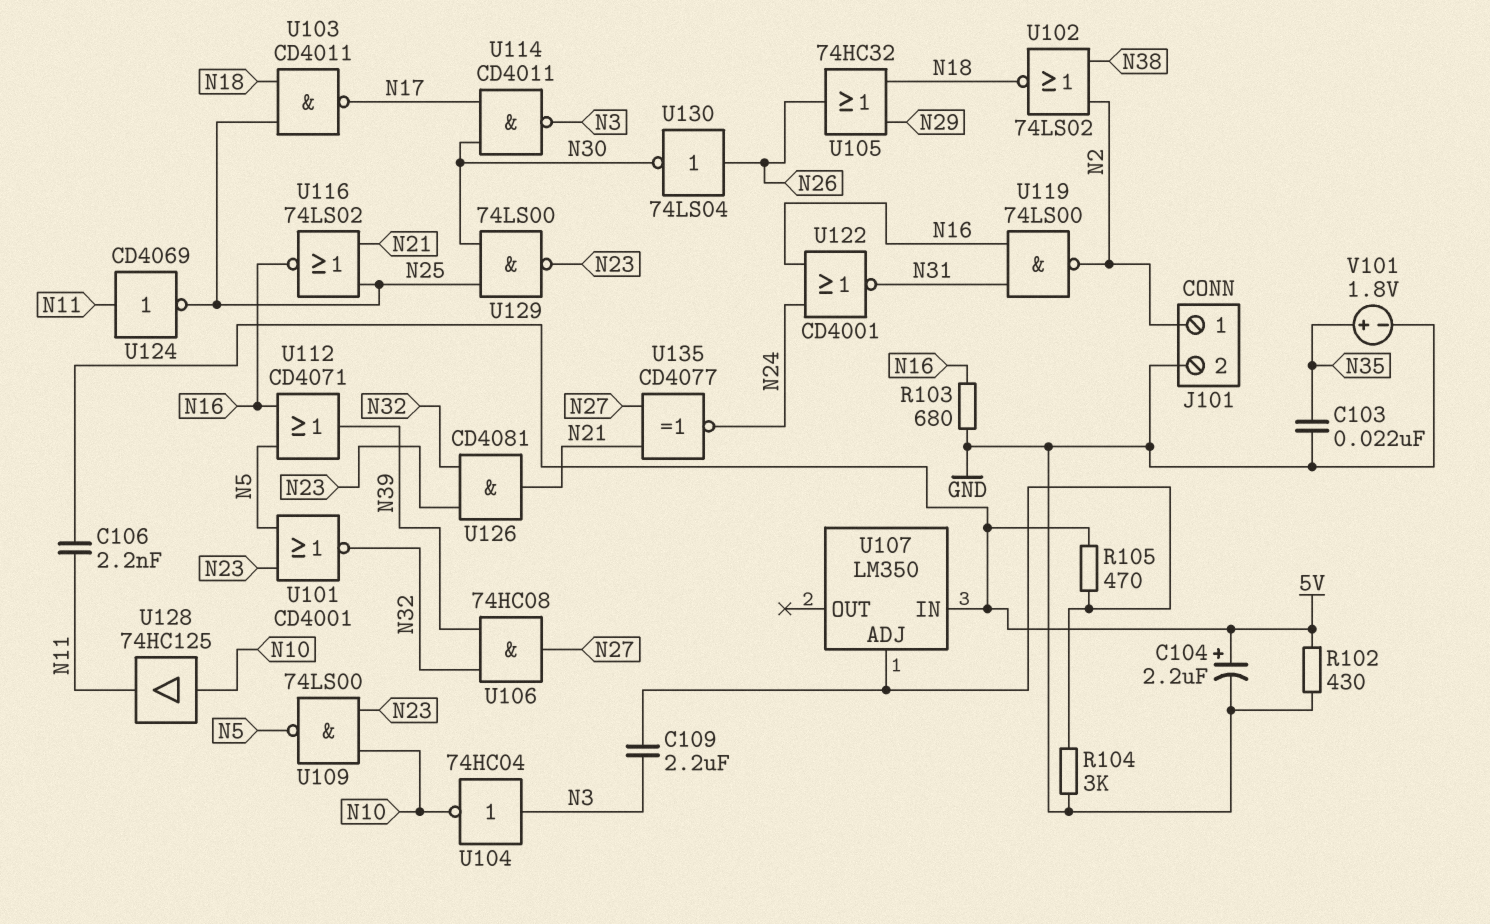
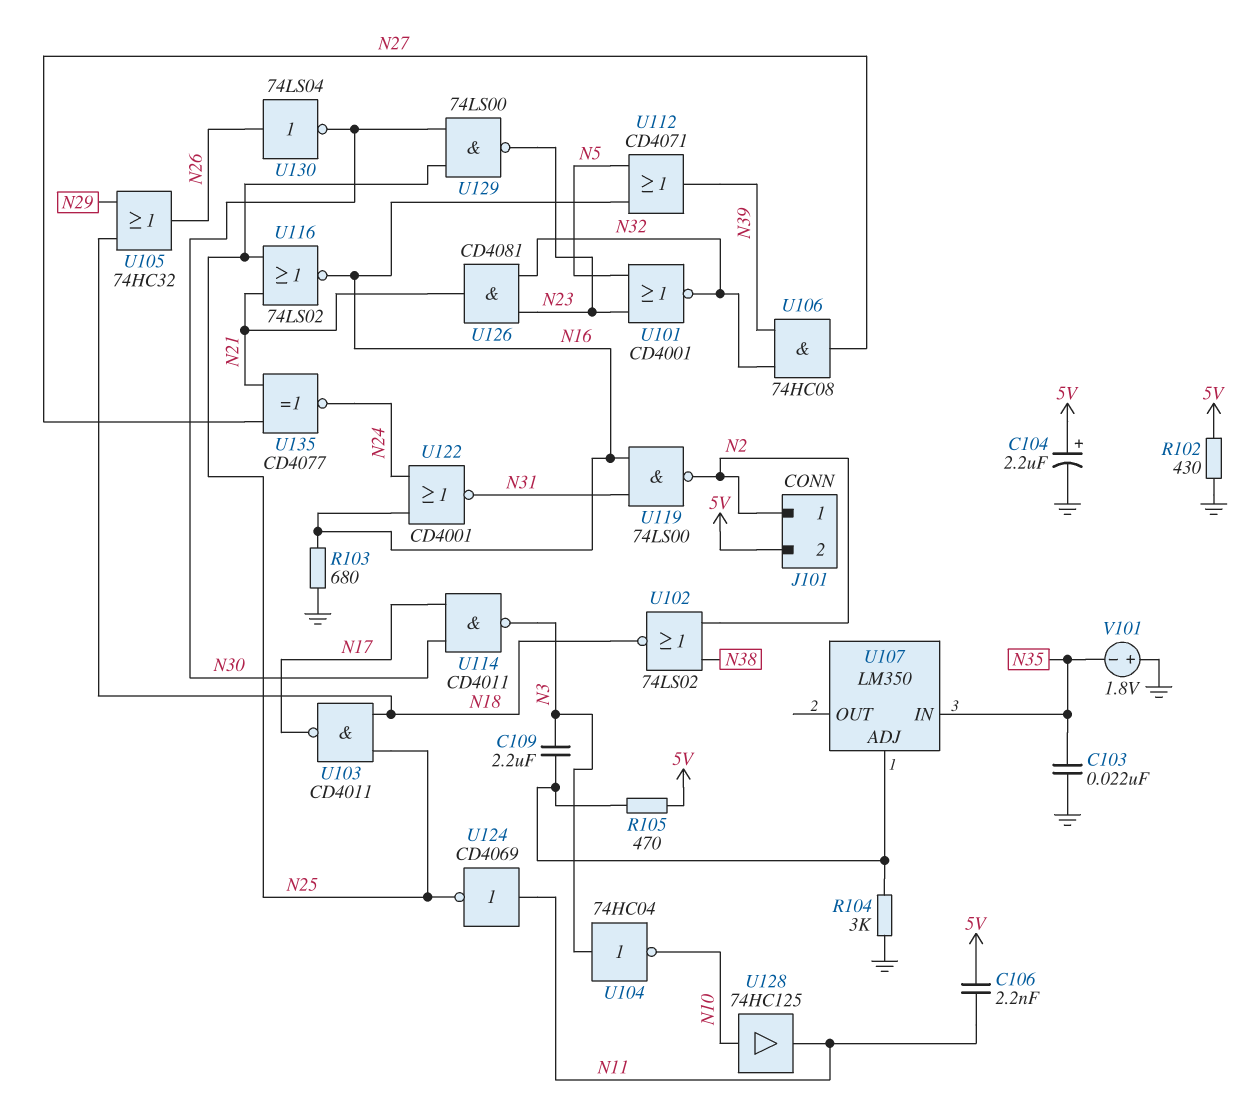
J101 pin 2: GND -> 5V
U107 pin IN: 5V -> N35
U109: NAND 74LS00 (in N10, in N23, out N5) -> none
V101: 1.8V (plus N35, minus GND) -> 1.8V (plus GND, minus N35)

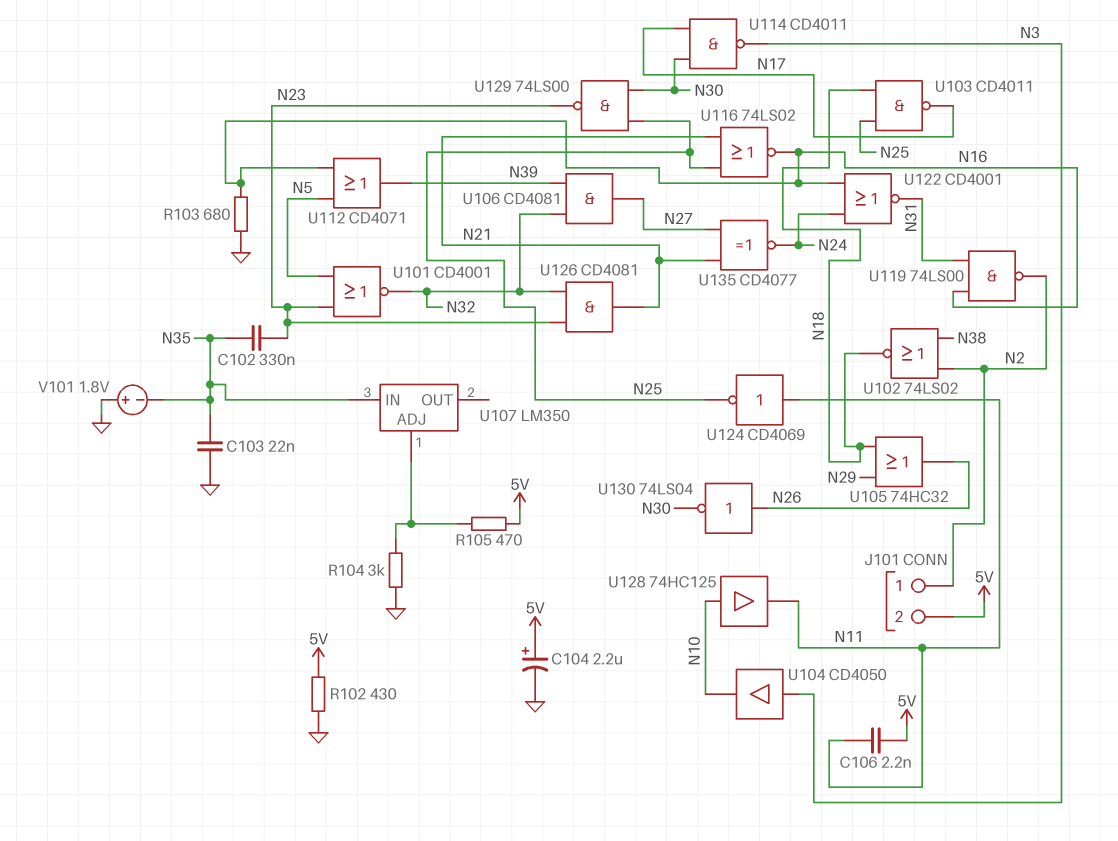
C102: none -> 330nF (N23, N35)
C109: 2.2uF (N3, U107/ADJ) -> none
U104: NOT 74HC04 (in N3, out N10) -> buffer CD4050 (in N3, out N10)
U106: AND 74HC08 (in N32, in N39, out N27) -> AND CD4081 (in N32, in N39, out N27)

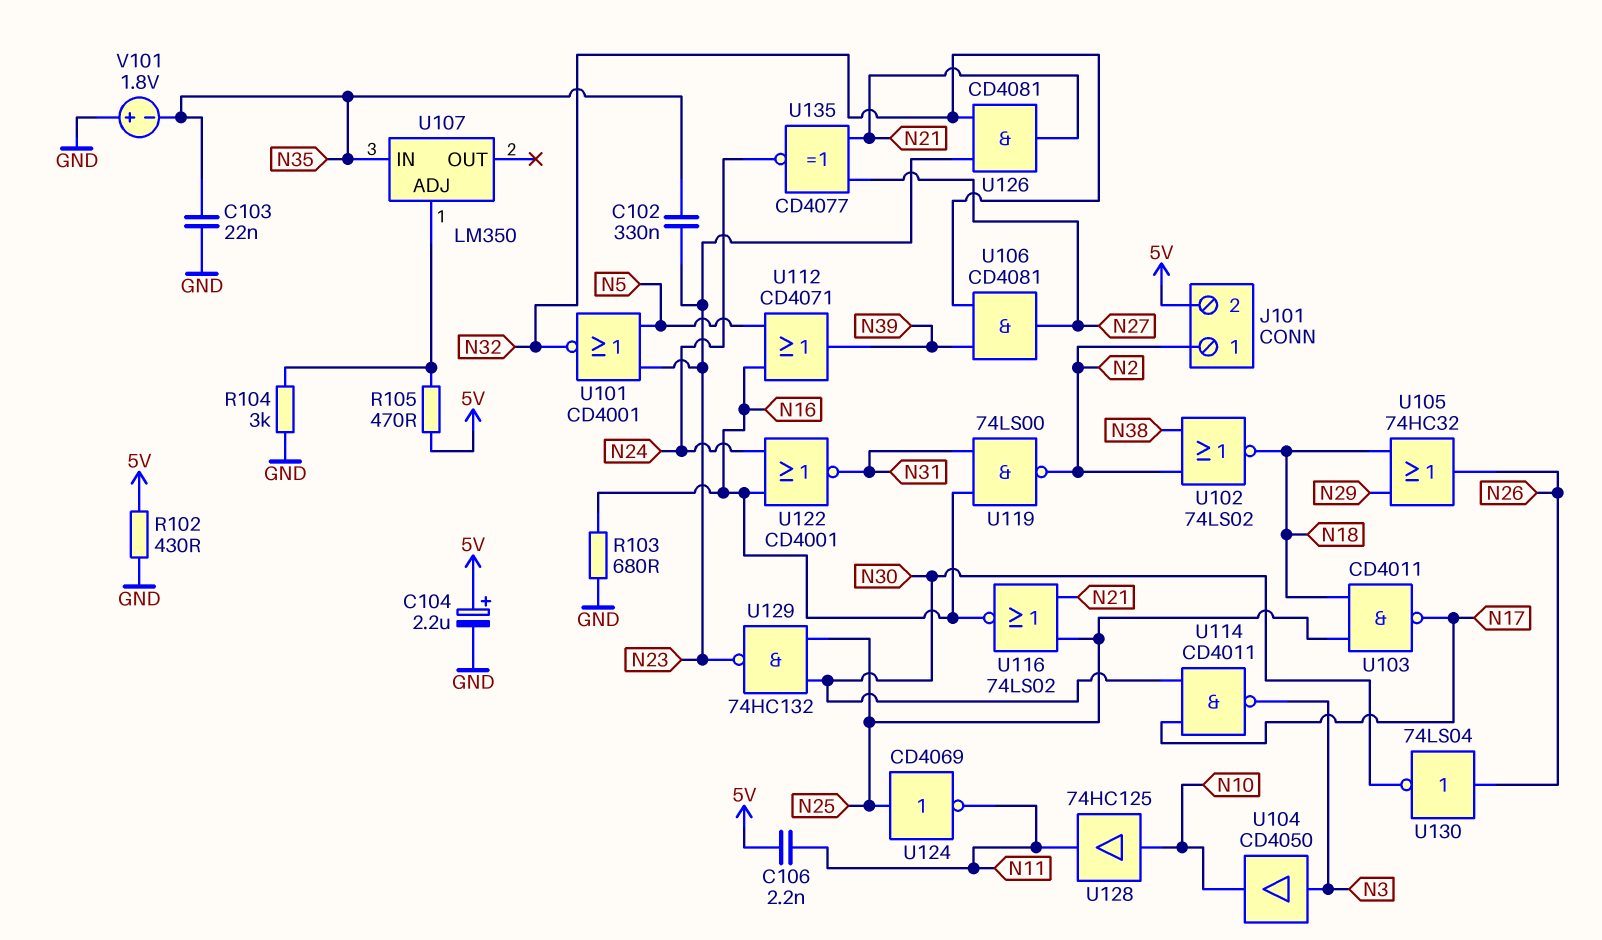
U124: NOT CD4069 (in N11, out N25) -> NOT CD4069 (in N25, out N11)
U129: NAND 74LS00 (in N25, in N30, out N23) -> NAND 74HC132 (in N25, in N30, out N23)

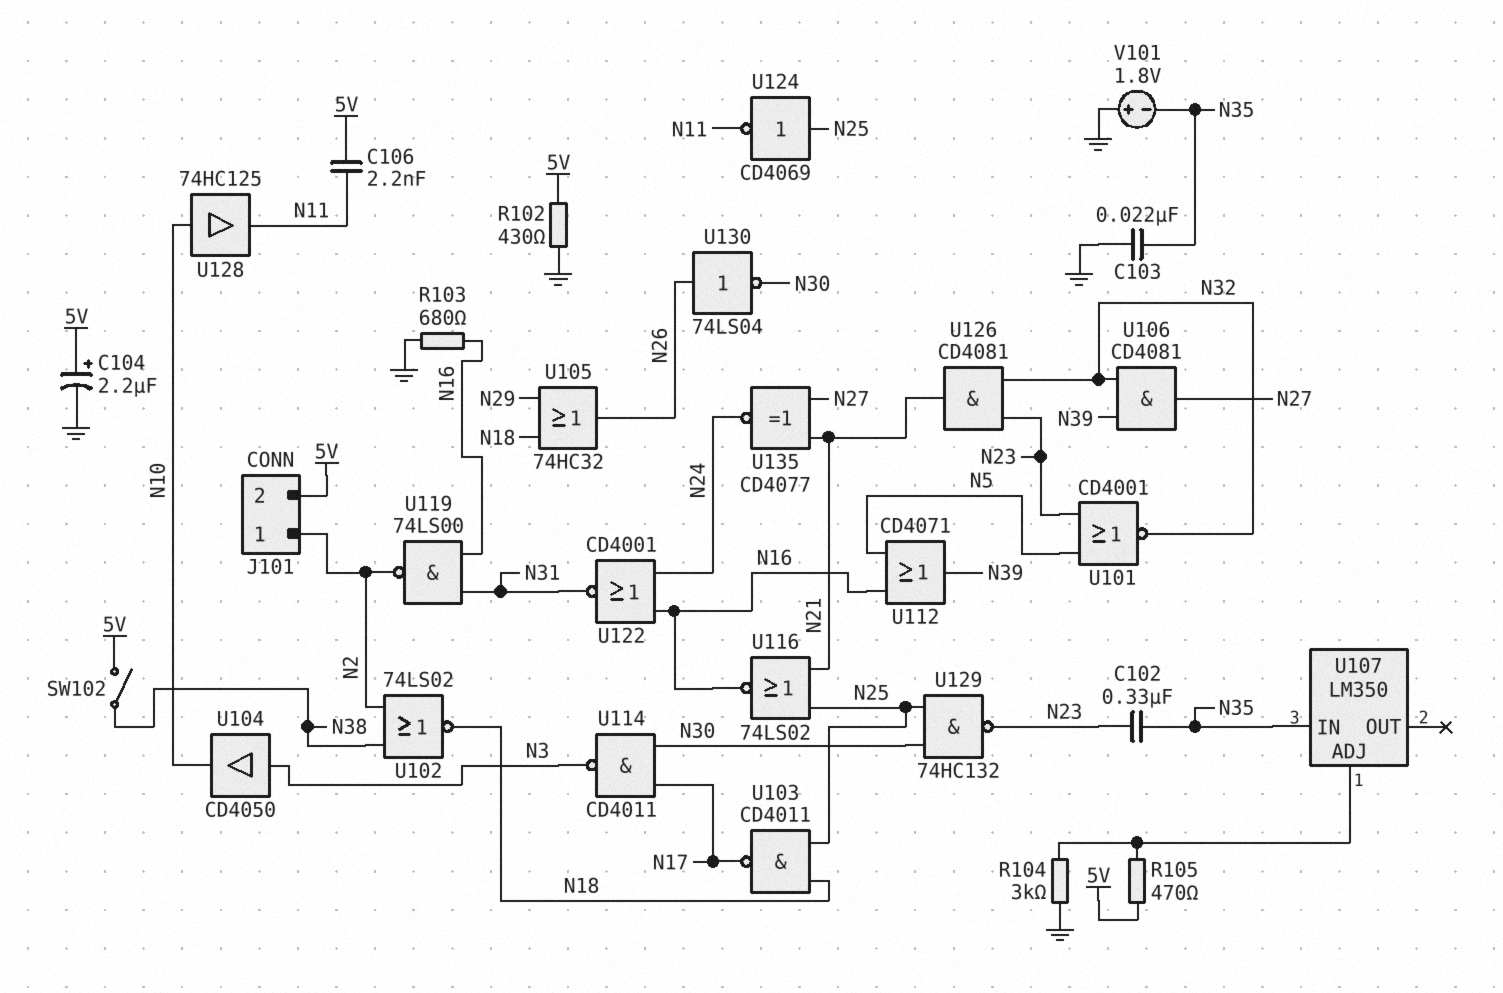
SW102: none -> switch (5V, N38)

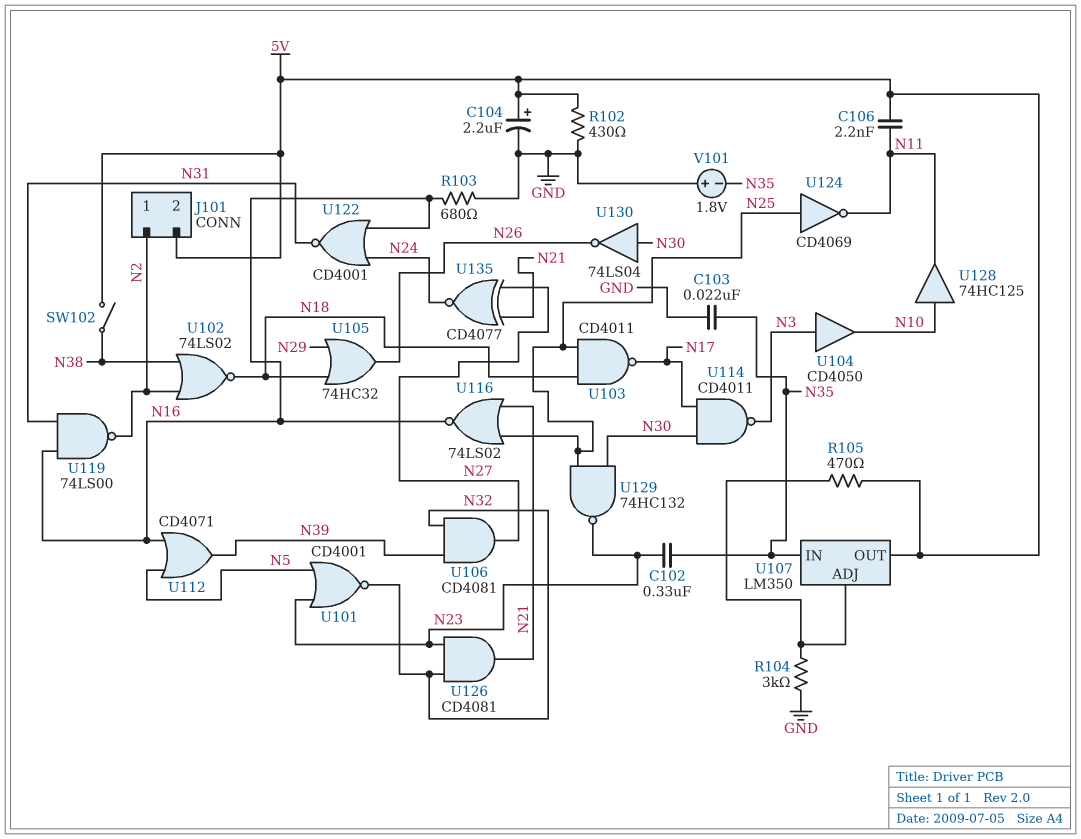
U107 pin OUT: none -> 5V
U130: NOT 74LS04 (in N26, out N30) -> NOT 74LS04 (in N30, out N26)

